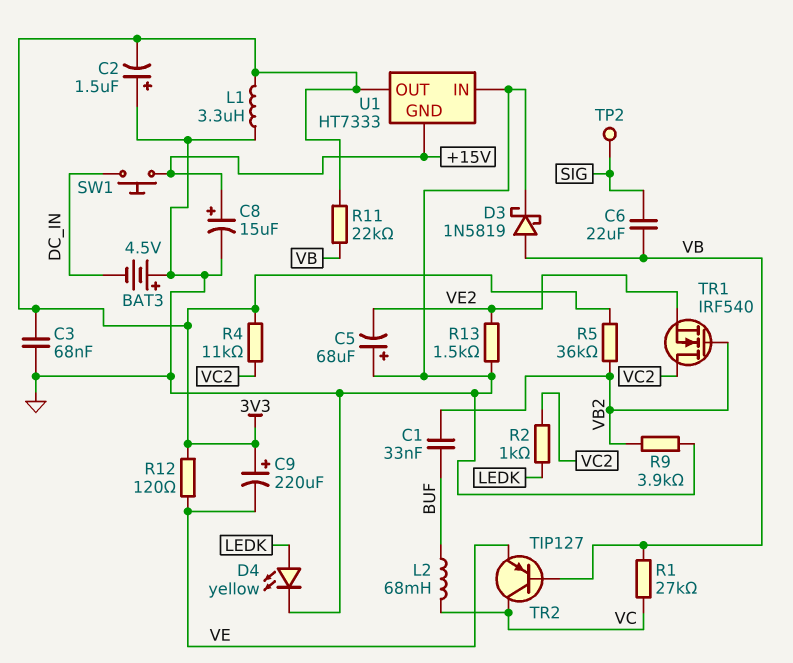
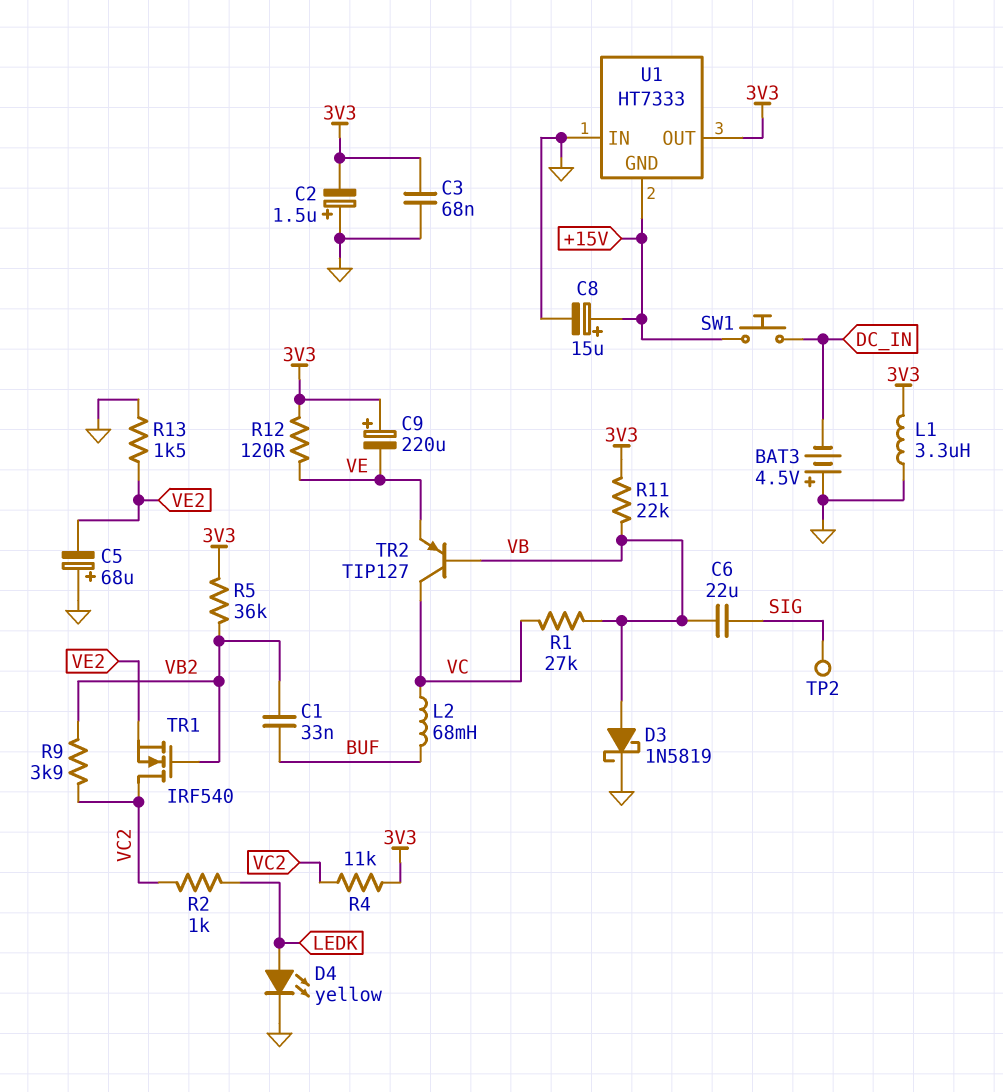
R9: 3.9k (GND, VB2) -> 3.9k (VB2, VC2)

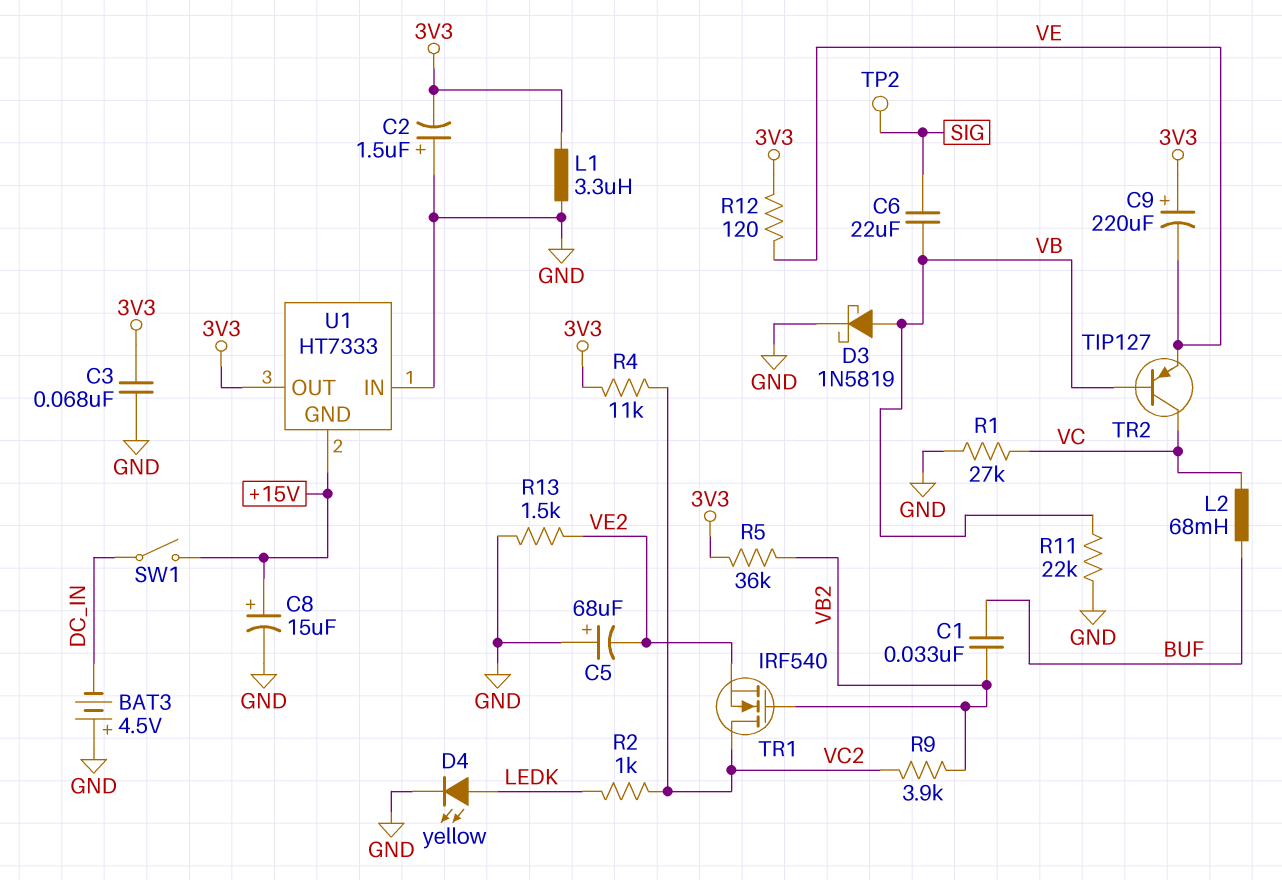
R1: 27k (VB, VC) -> 27k (GND, VC)
R11: 22k (3V3, VB) -> 22k (GND, VB)
SW1: button (+15V, DC_IN) -> switch (+15V, DC_IN)

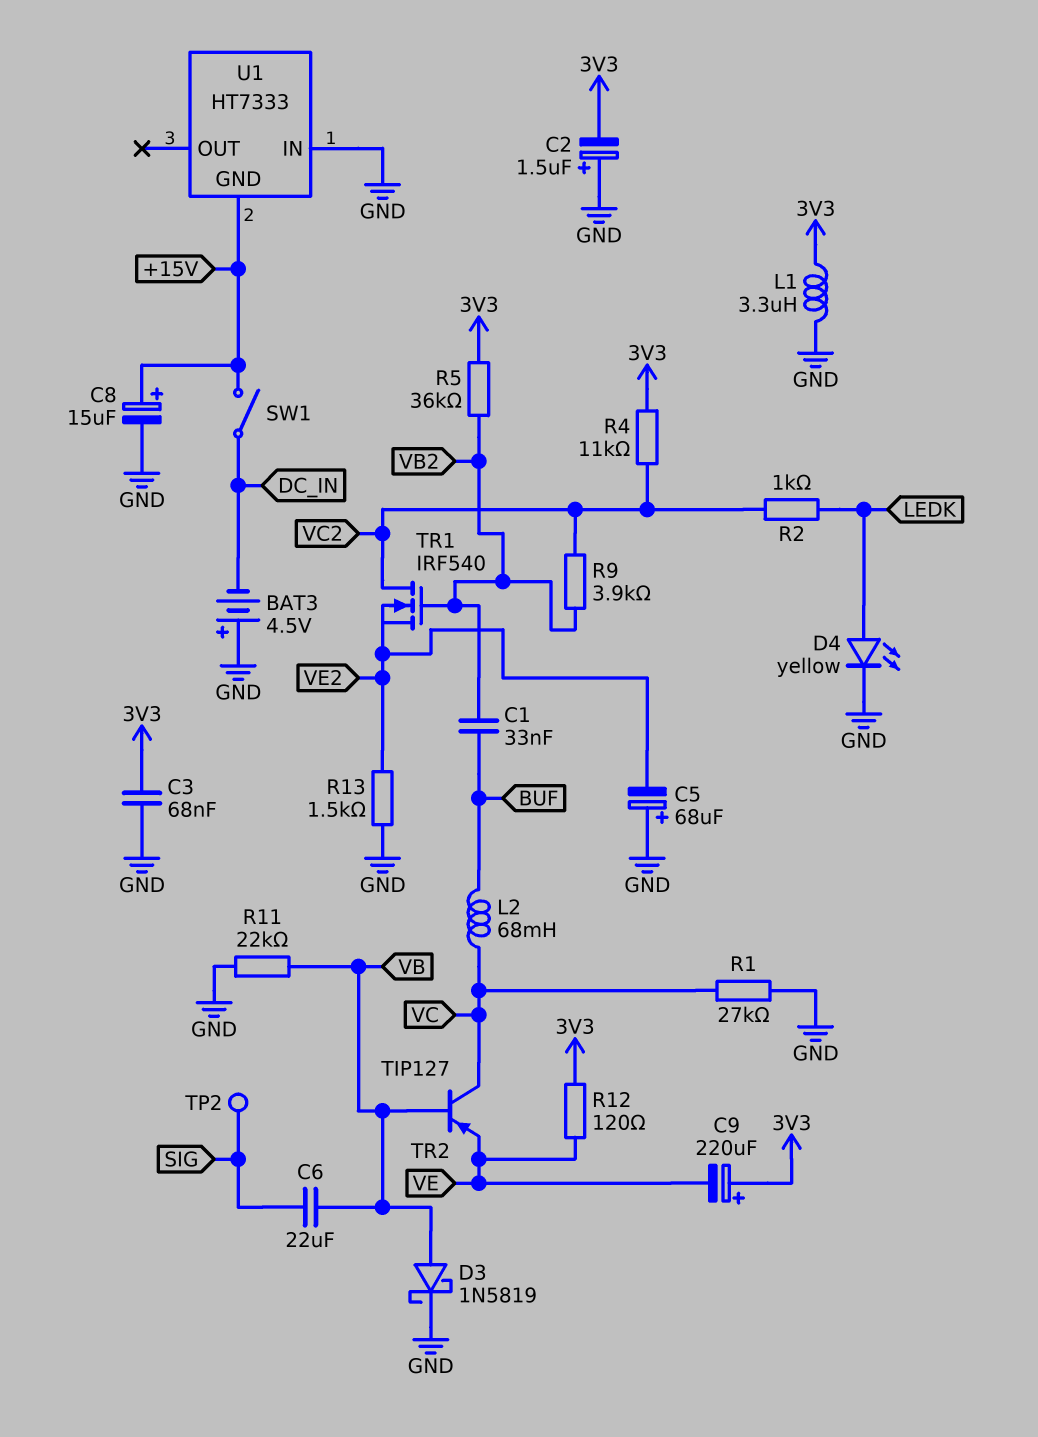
U1 pin OUT: 3V3 -> none

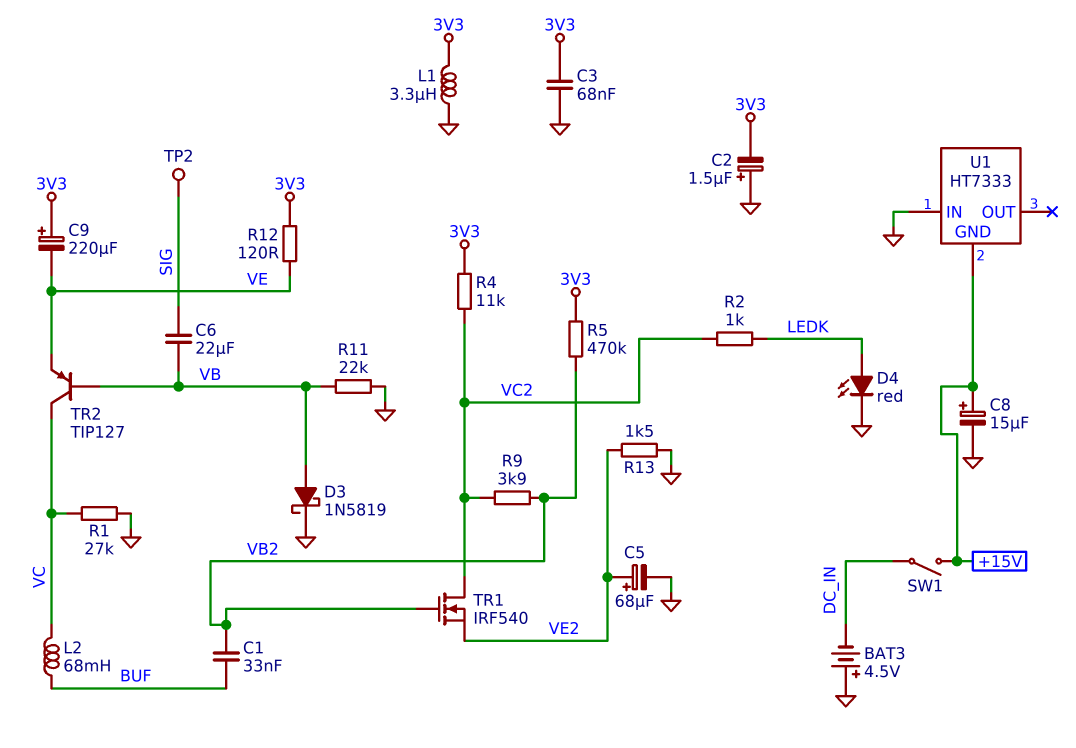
C5: 68uF (plus GND, minus VE2) -> 68uF (plus VE2, minus GND)
D4: LED yellow (A LEDK, K GND) -> LED red (A LEDK, K GND)
R5: 36k (3V3, VB2) -> 470k (3V3, VB2)

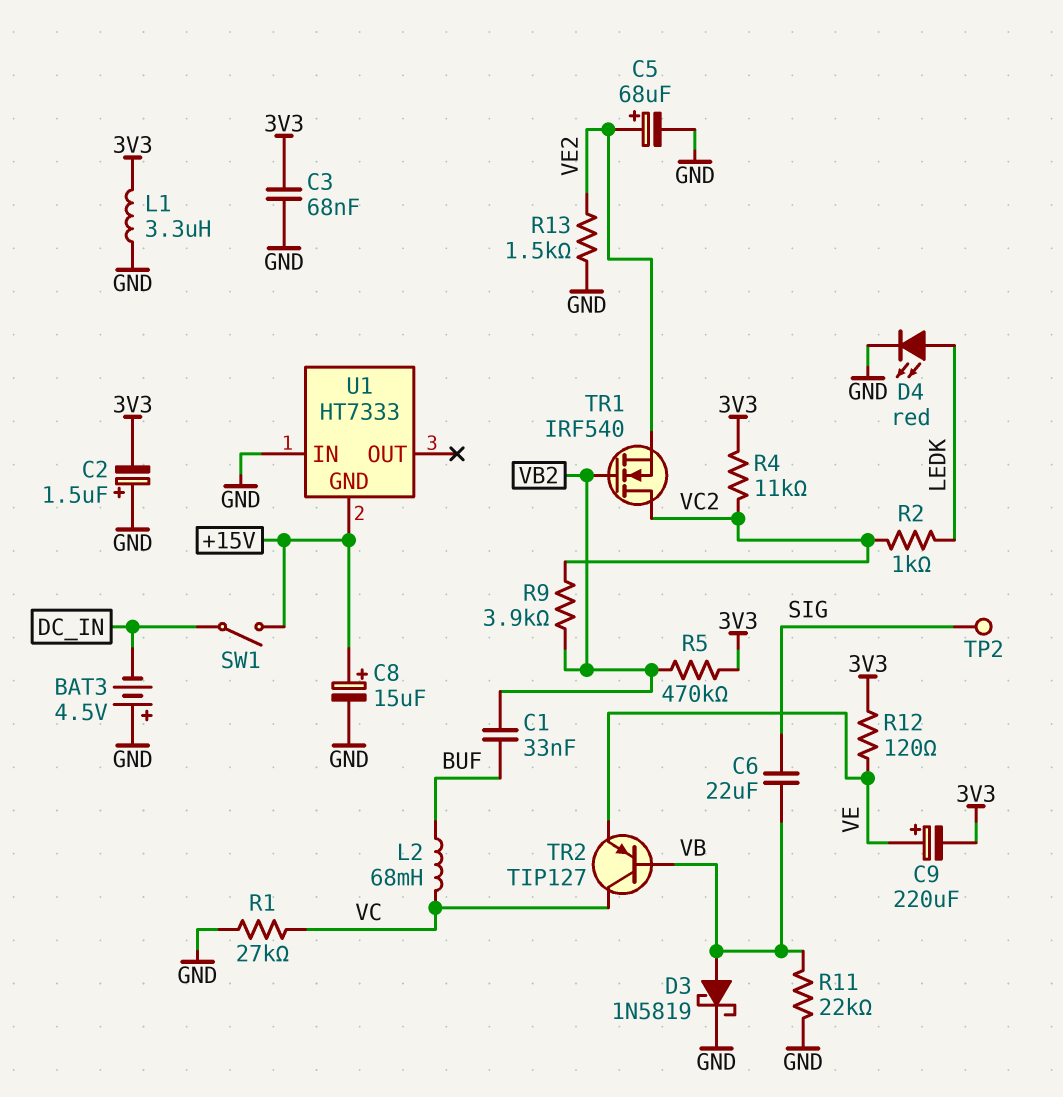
C9: 220uF (plus 3V3, minus VE) -> 220uF (plus VE, minus 3V3)

